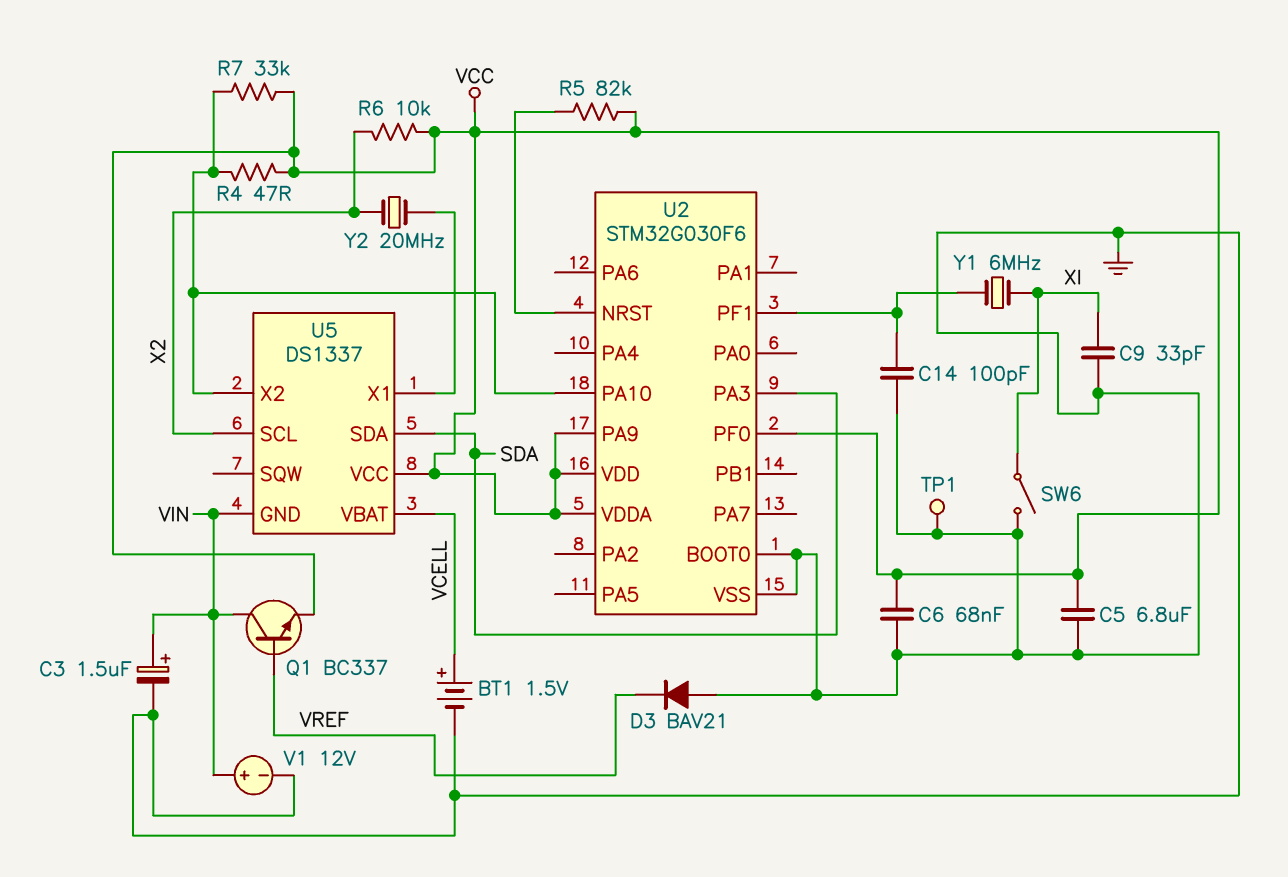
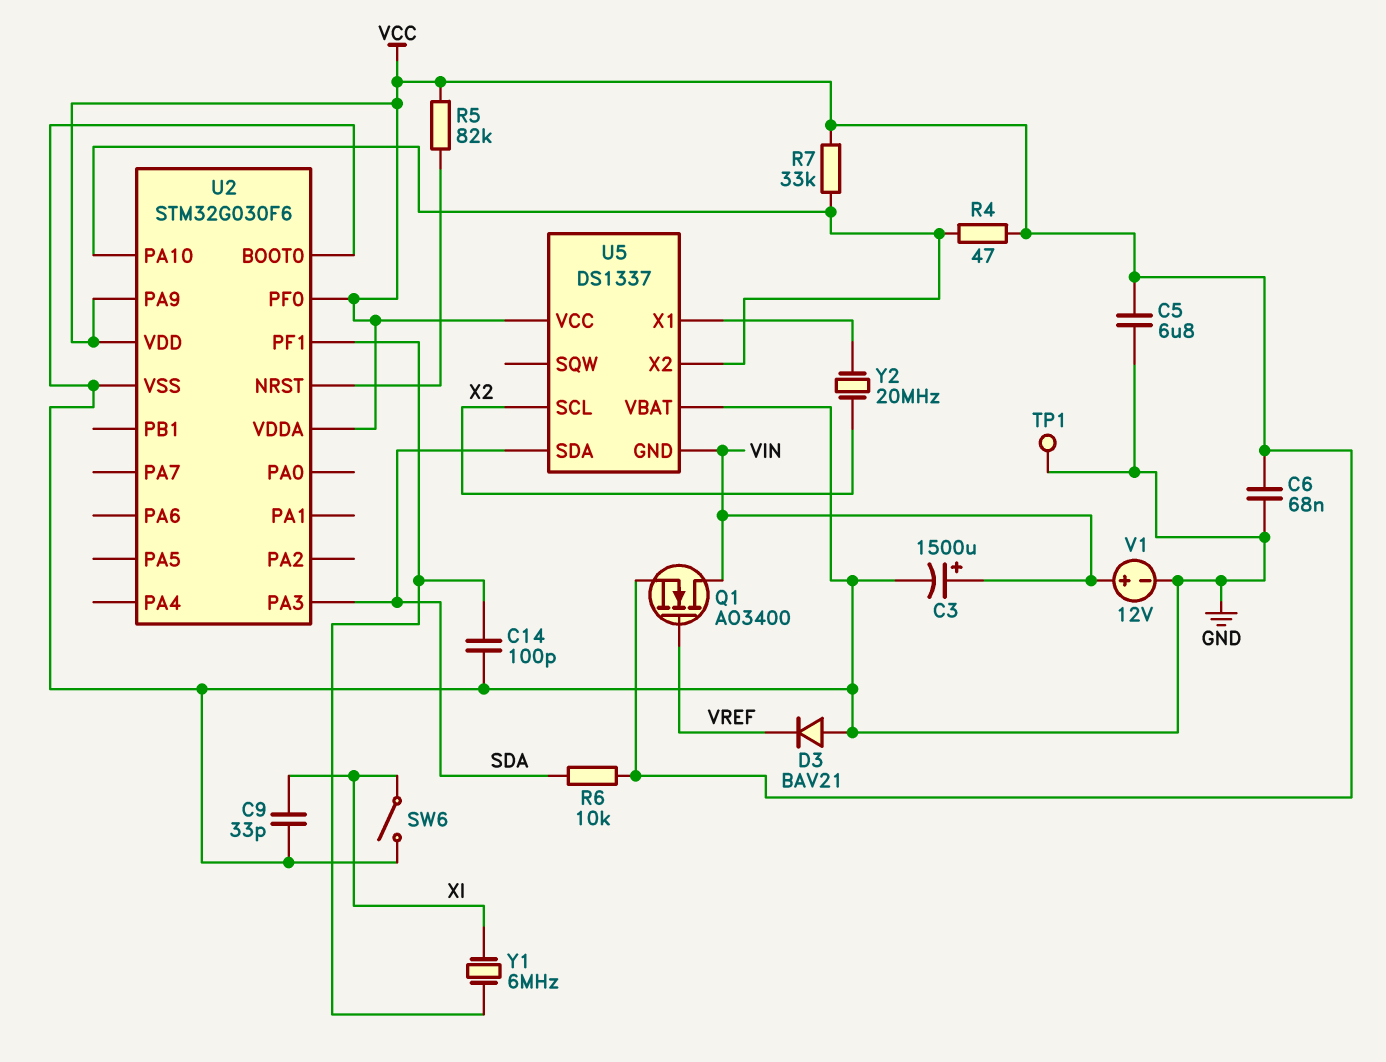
BT1: 1.5V (plus VCELL, minus GND) -> none
C3: 1.5uF (plus VIN, minus GND) -> 1500uF (plus VIN, minus GND)
Q1: NPN BC337 (B VREF, C VIN, E VCC) -> NMOS AO3400 (G VREF, D VIN, S VCC)
R6: 10k (VCC, X2) -> 10k (SDA, VCC)
U5 pin VBAT: VCELL -> GND

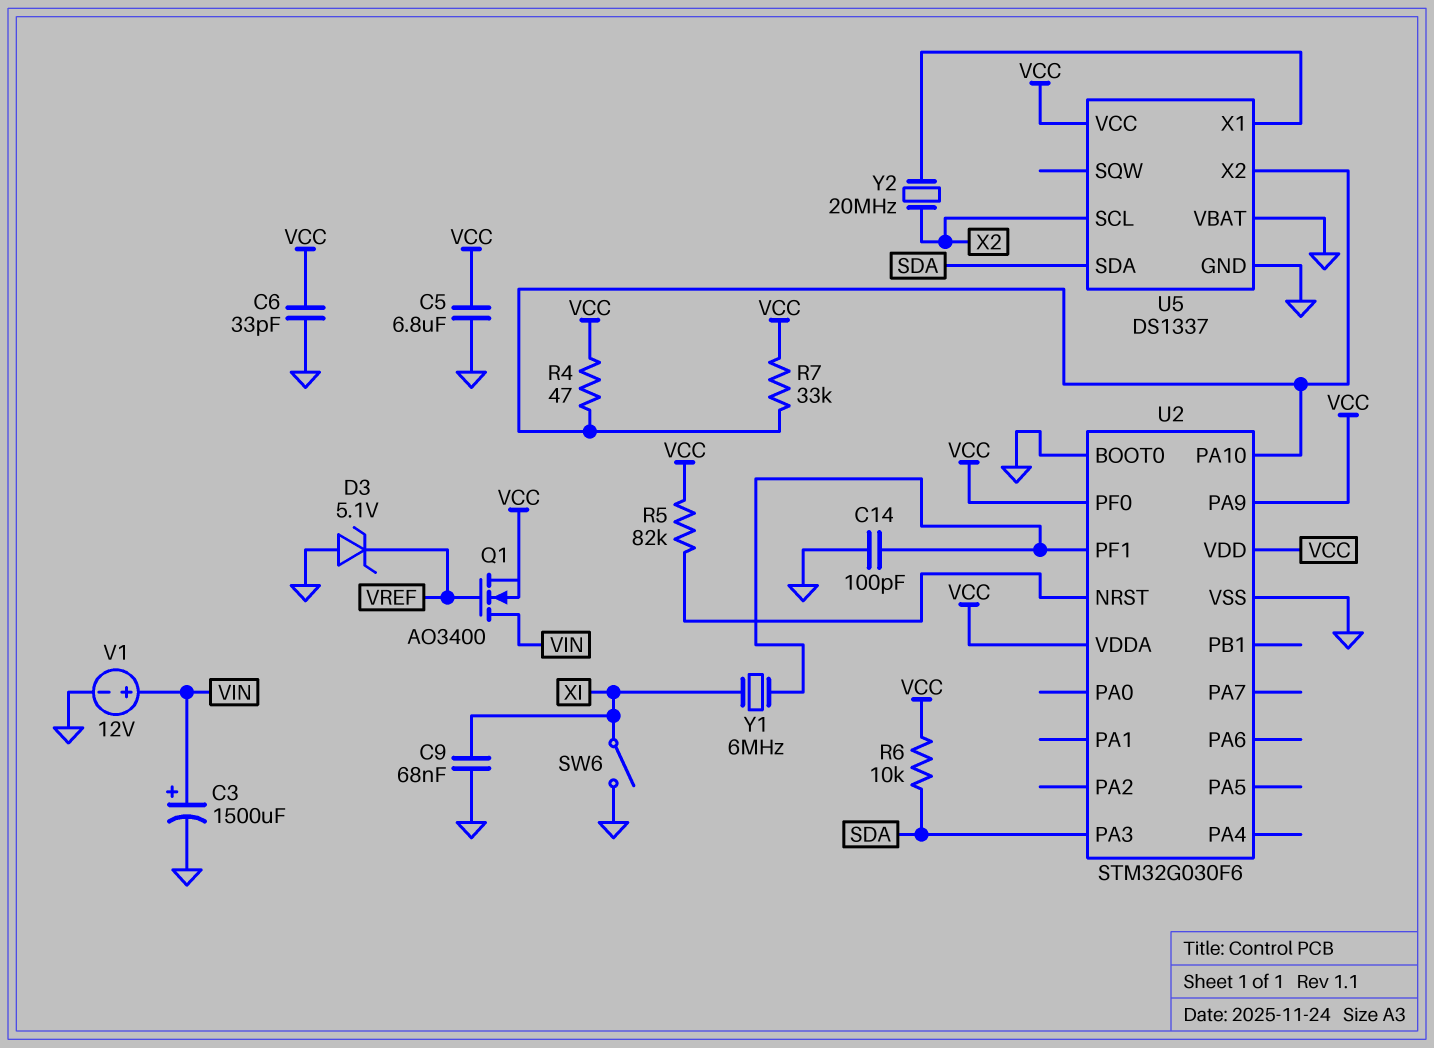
C6: 68nF (GND, VCC) -> 33pF (GND, VCC)
C9: 33pF (GND, XI) -> 68nF (GND, XI)
D3: diode BAV21 (A GND, K VREF) -> zener 5.1V (A GND, K VREF)
TP1: test point (GND) -> none
U5 pin GND: VIN -> GND

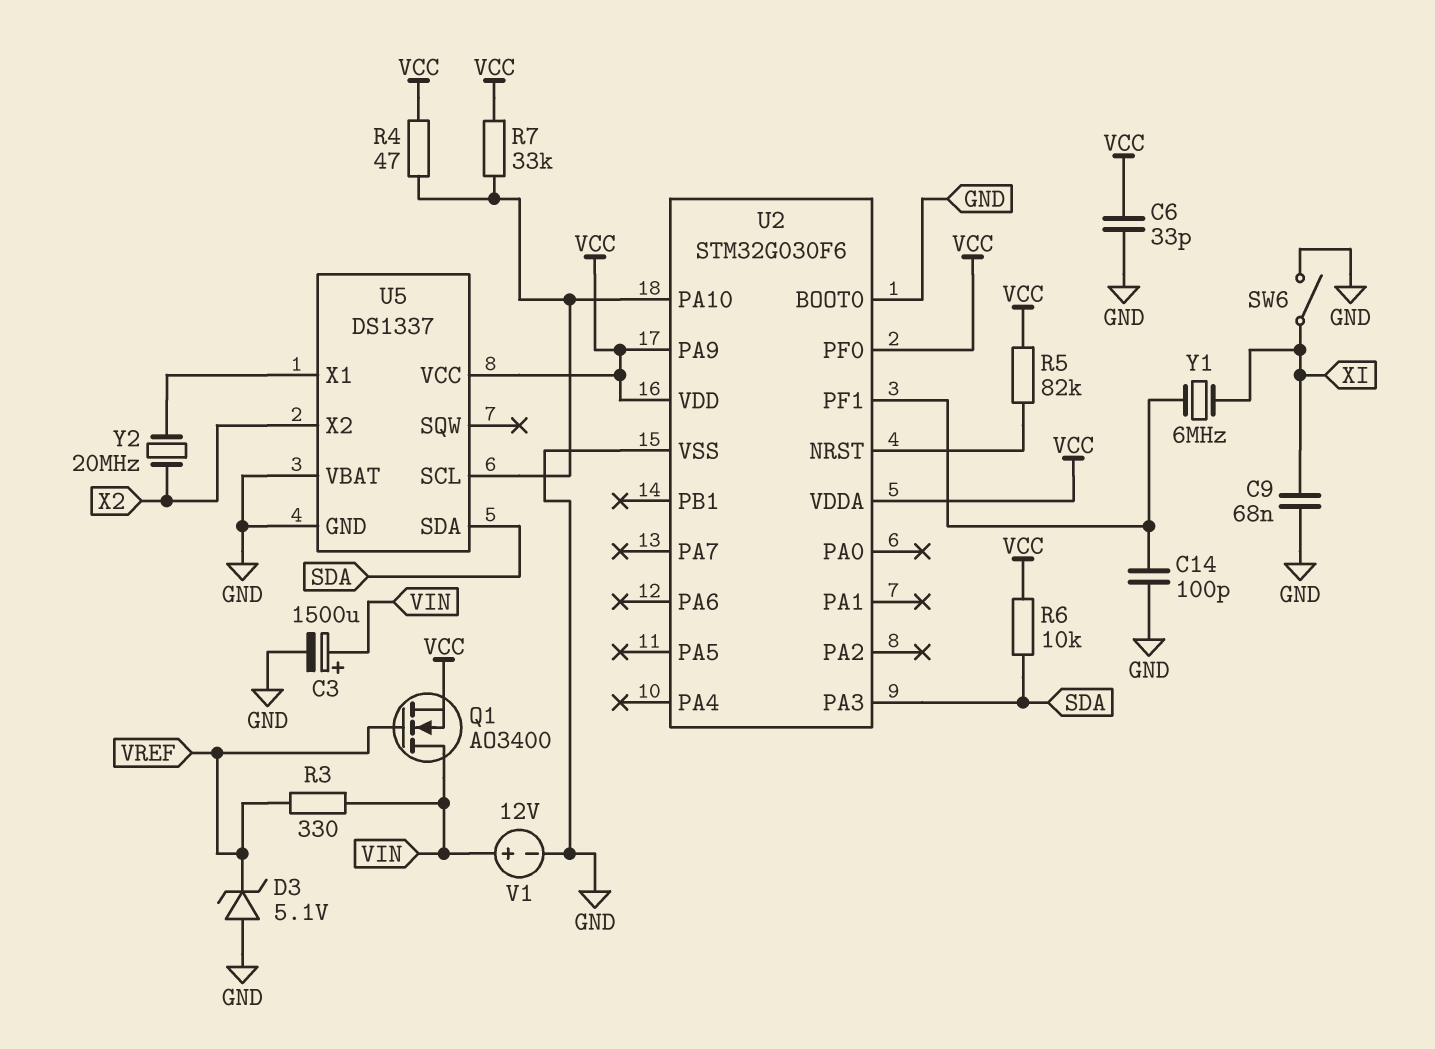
C5: 6.8uF (GND, VCC) -> none
R3: none -> 330 (VIN, VREF)
U5 pin SCL: X2 -> U2/PA10
U5 pin X2: U2/PA10 -> X2

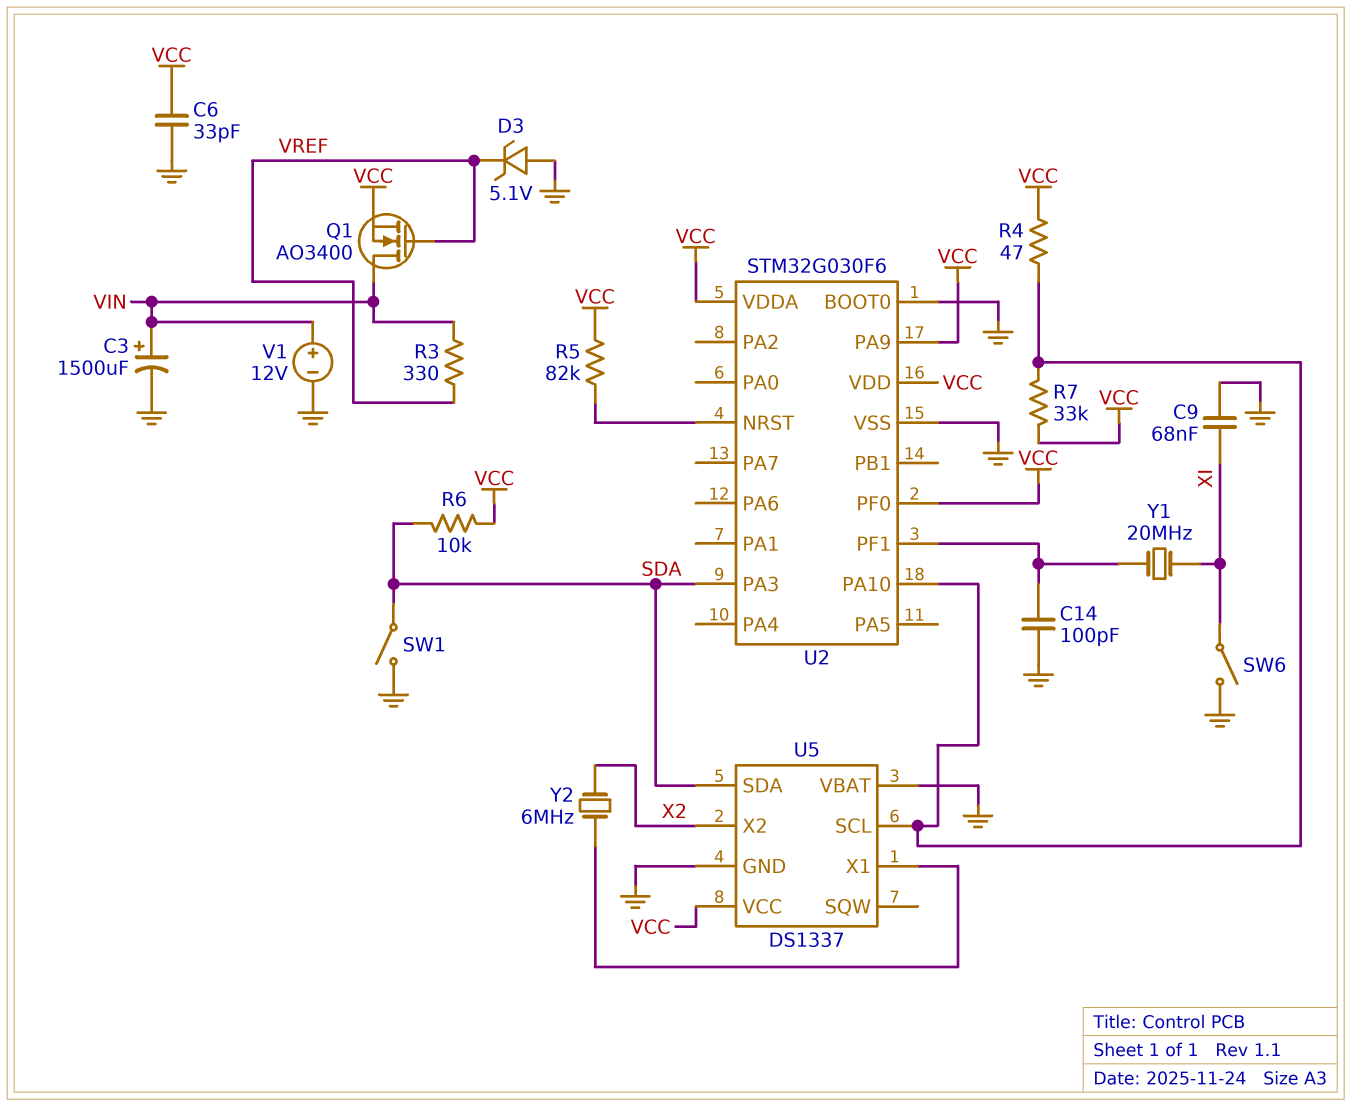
SW1: none -> switch (GND, SDA)
Y1: 6MHz (U2/PF1, XI) -> 20MHz (U2/PF1, XI)
Y2: 20MHz (U5/X1, X2) -> 6MHz (U5/X1, X2)

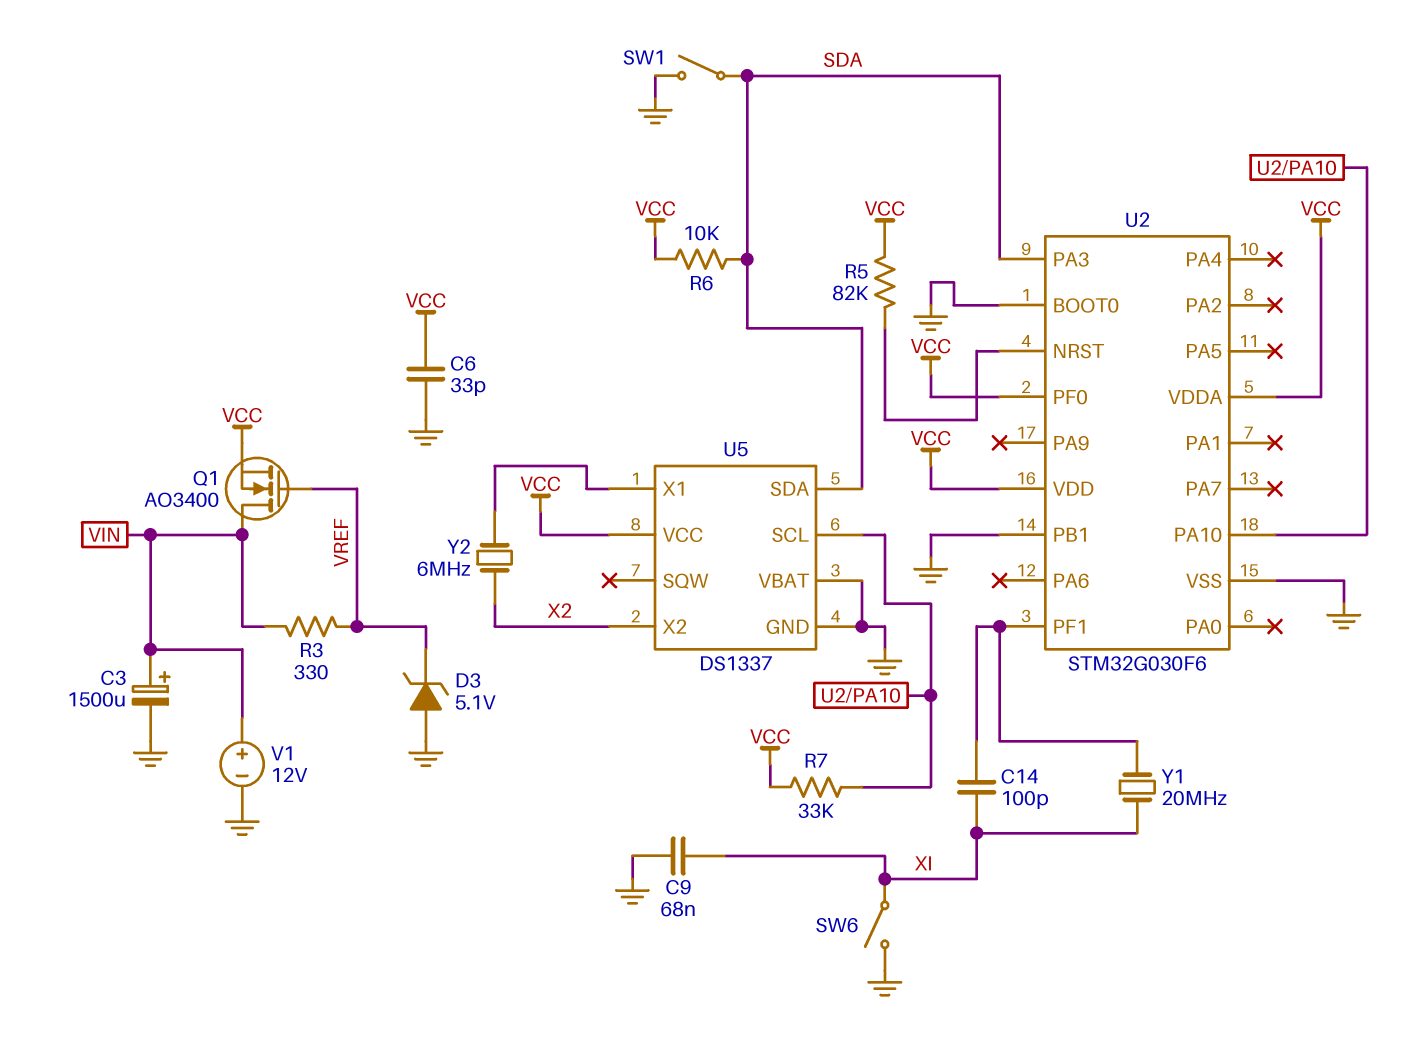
C14: 100pF (GND, U2/PF1) -> 100pF (U2/PF1, XI)
R4: 47 (U2/PA10, VCC) -> none
U2 pin PA9: VCC -> none
U2 pin PB1: none -> GND

